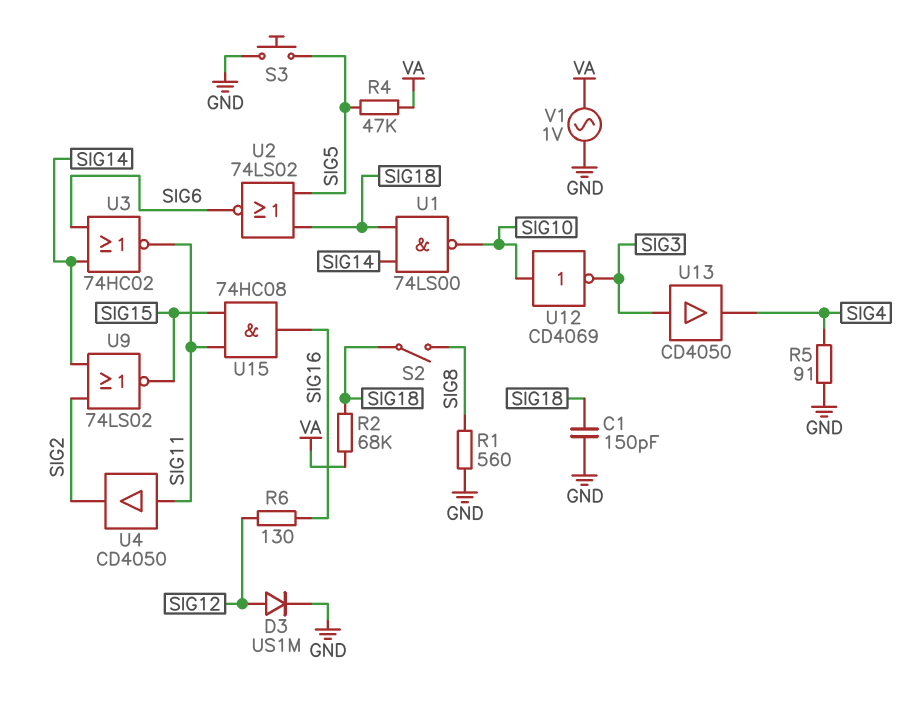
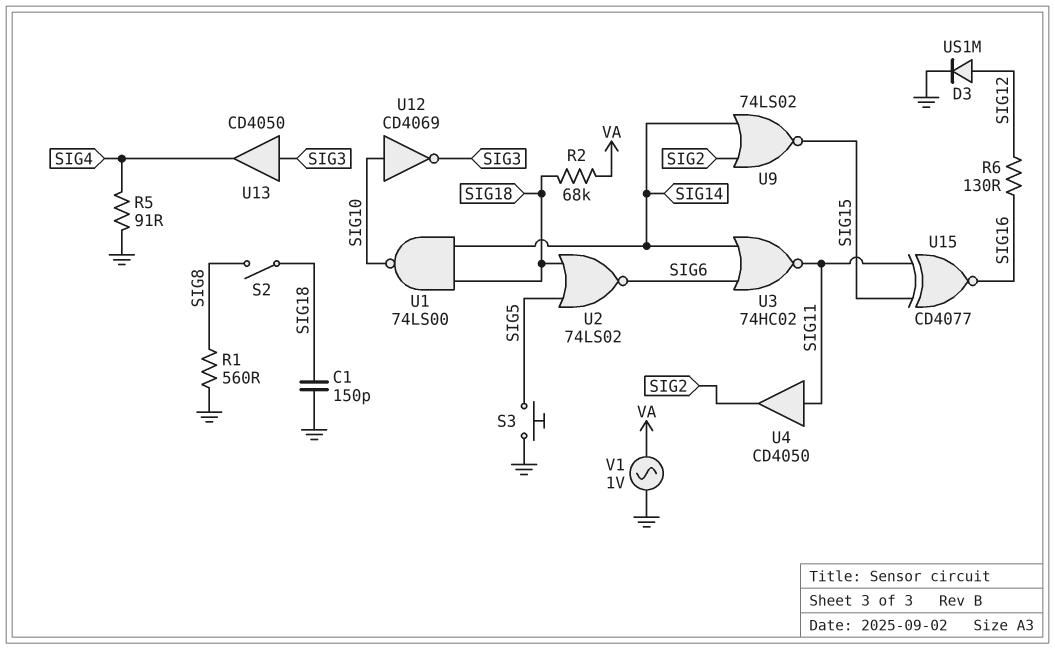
R4: 47k (SIG5, VA) -> none
U15: AND 74HC08 (in SIG11, in SIG15, out SIG16) -> XNOR CD4077 (in SIG11, in SIG15, out SIG16)

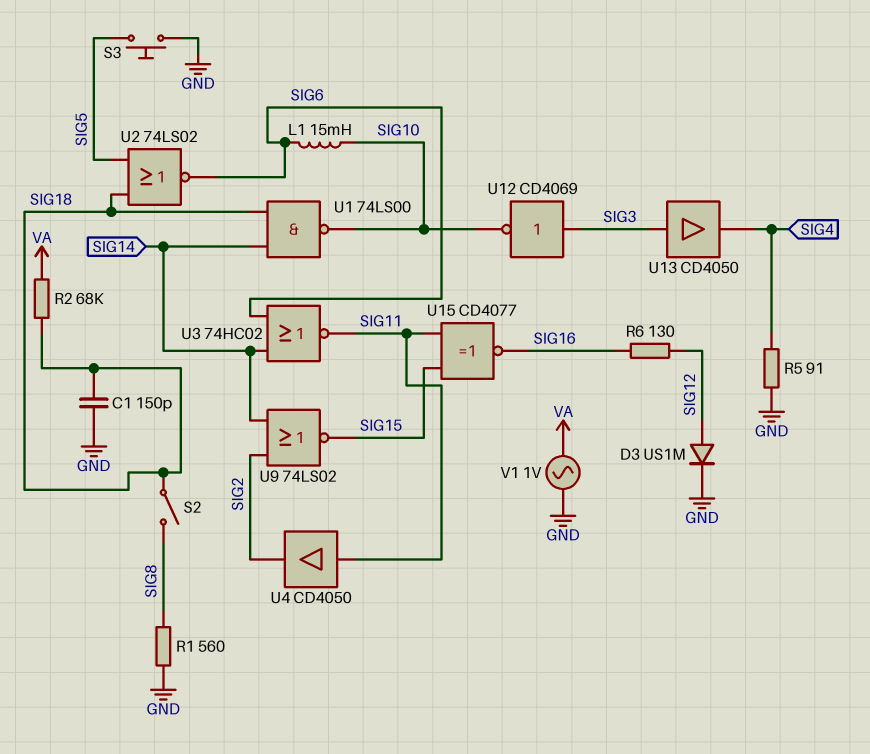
L1: none -> 15mH (SIG6, SIG10)
U12: NOT CD4069 (in SIG10, out SIG3) -> NOT CD4069 (in SIG3, out SIG10)

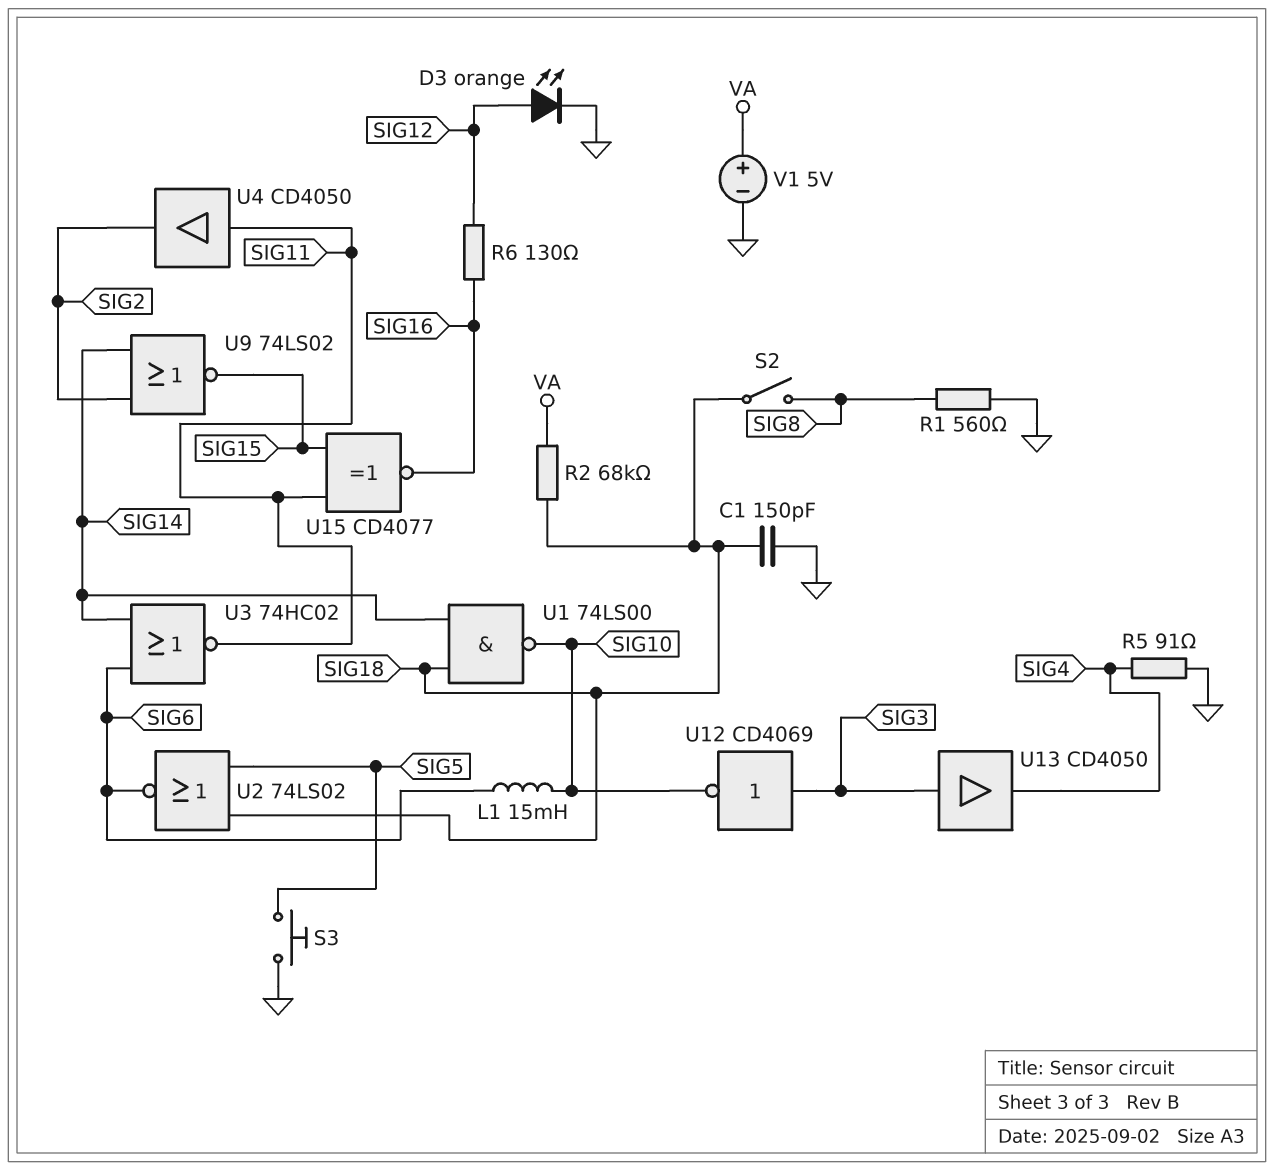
D3: diode US1M (A SIG12, K GND) -> LED orange (A SIG12, K GND)
V1: AC 1V (GND, VA) -> 5V (plus VA, minus GND)

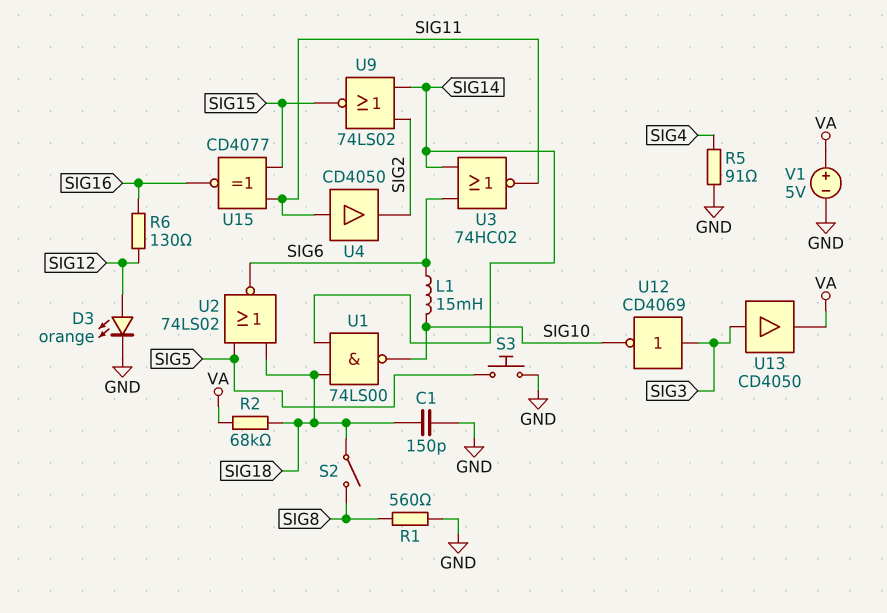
U13: buffer CD4050 (in SIG3, out SIG4) -> buffer CD4050 (in SIG3, out VA)

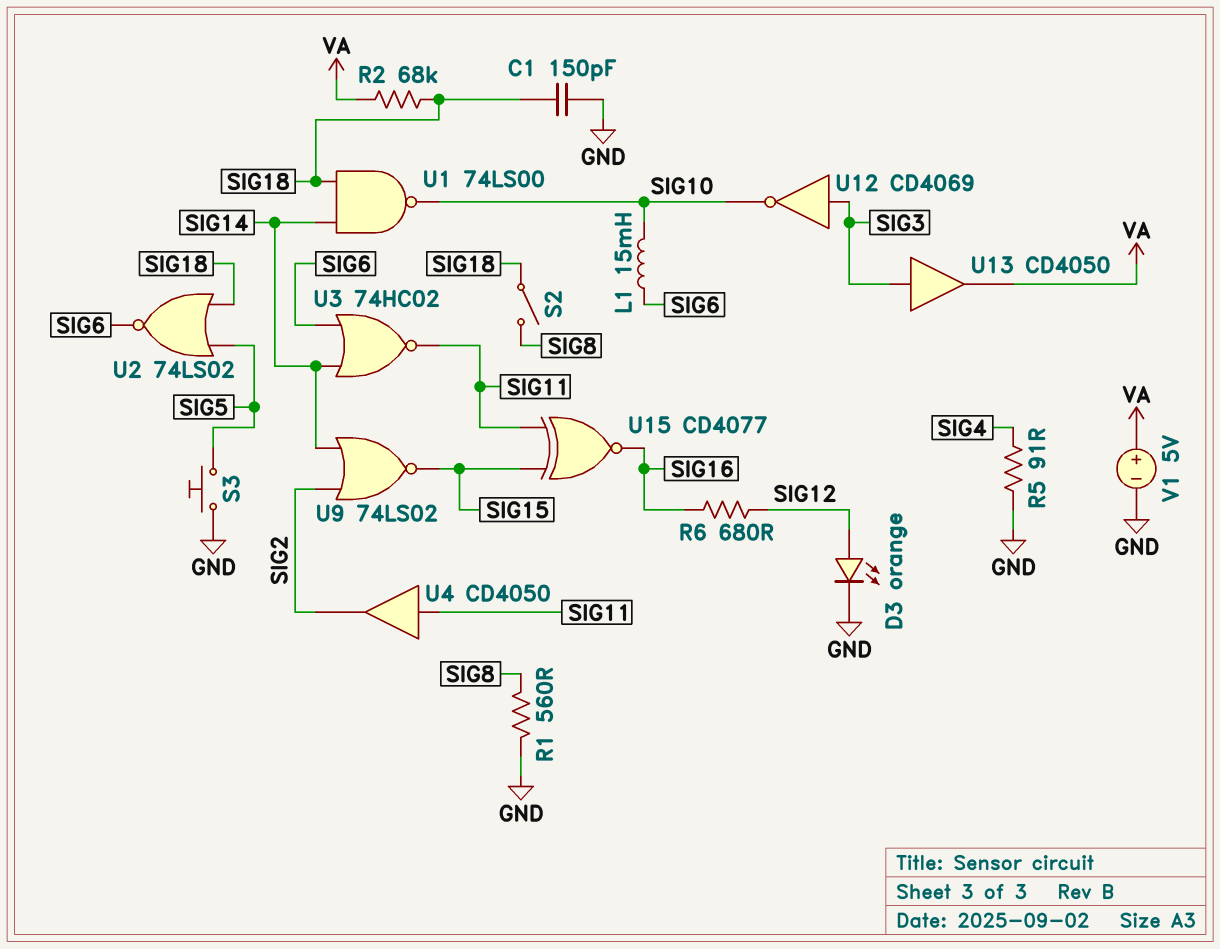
R6: 130 (SIG12, SIG16) -> 680 (SIG12, SIG16)

